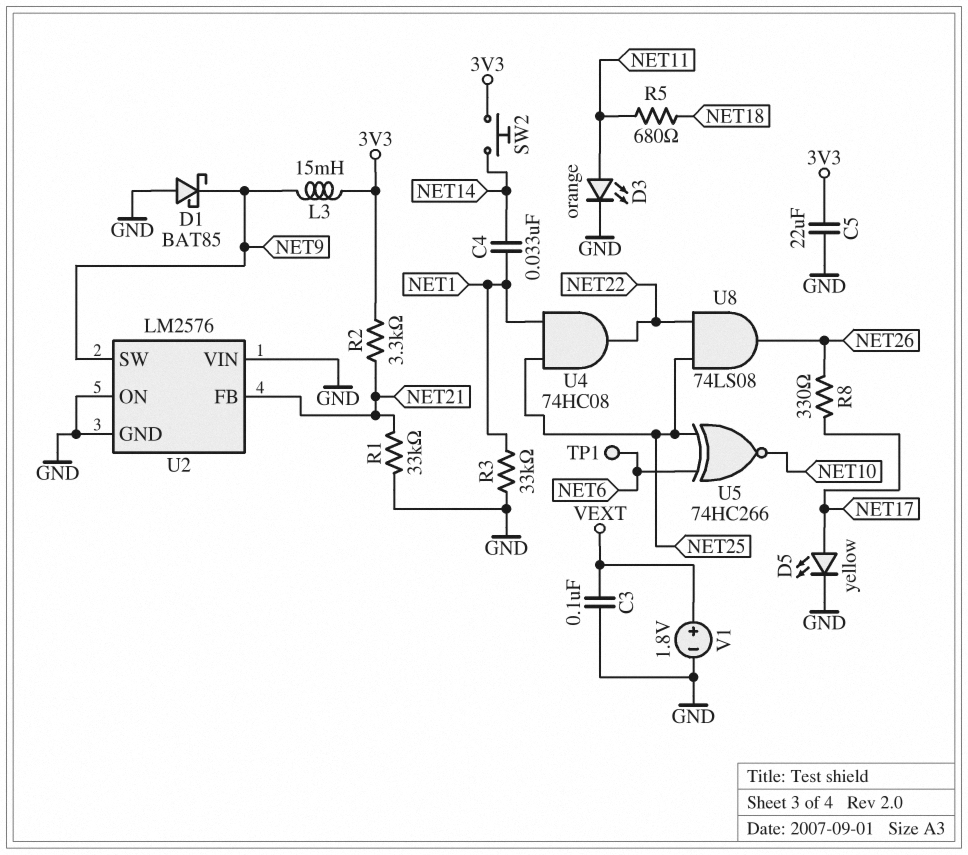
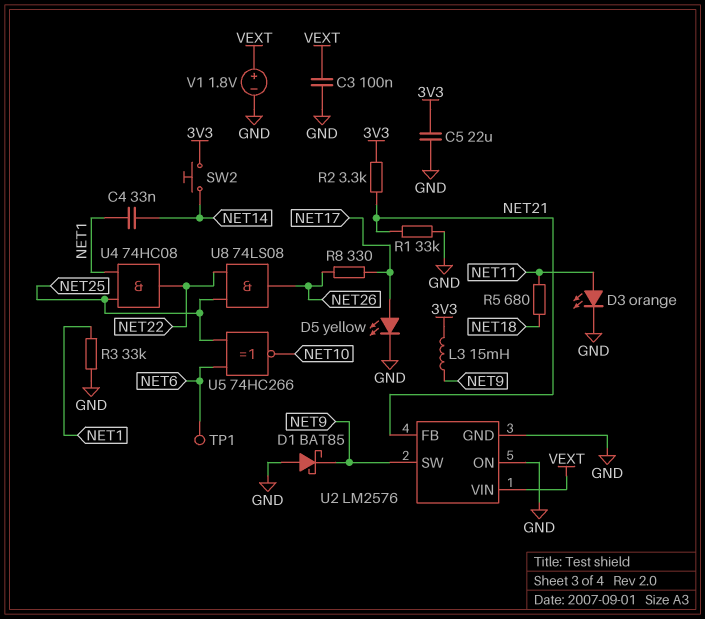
U2 pin VIN: GND -> VEXT

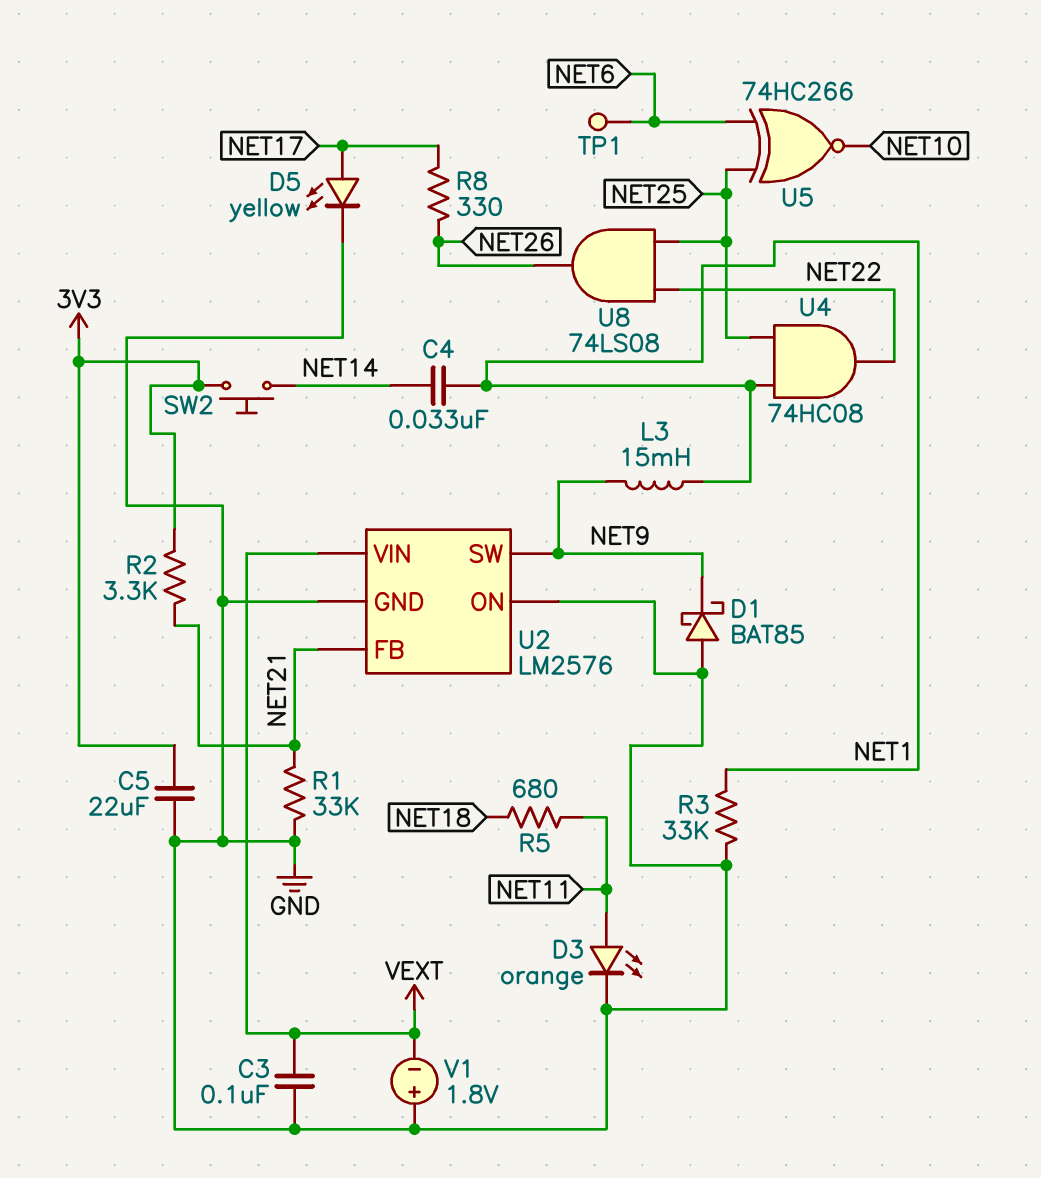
L3: 15mH (3V3, NET9) -> 15mH (NET1, NET9)
V1: 1.8V (plus VEXT, minus GND) -> 1.8V (plus GND, minus VEXT)

